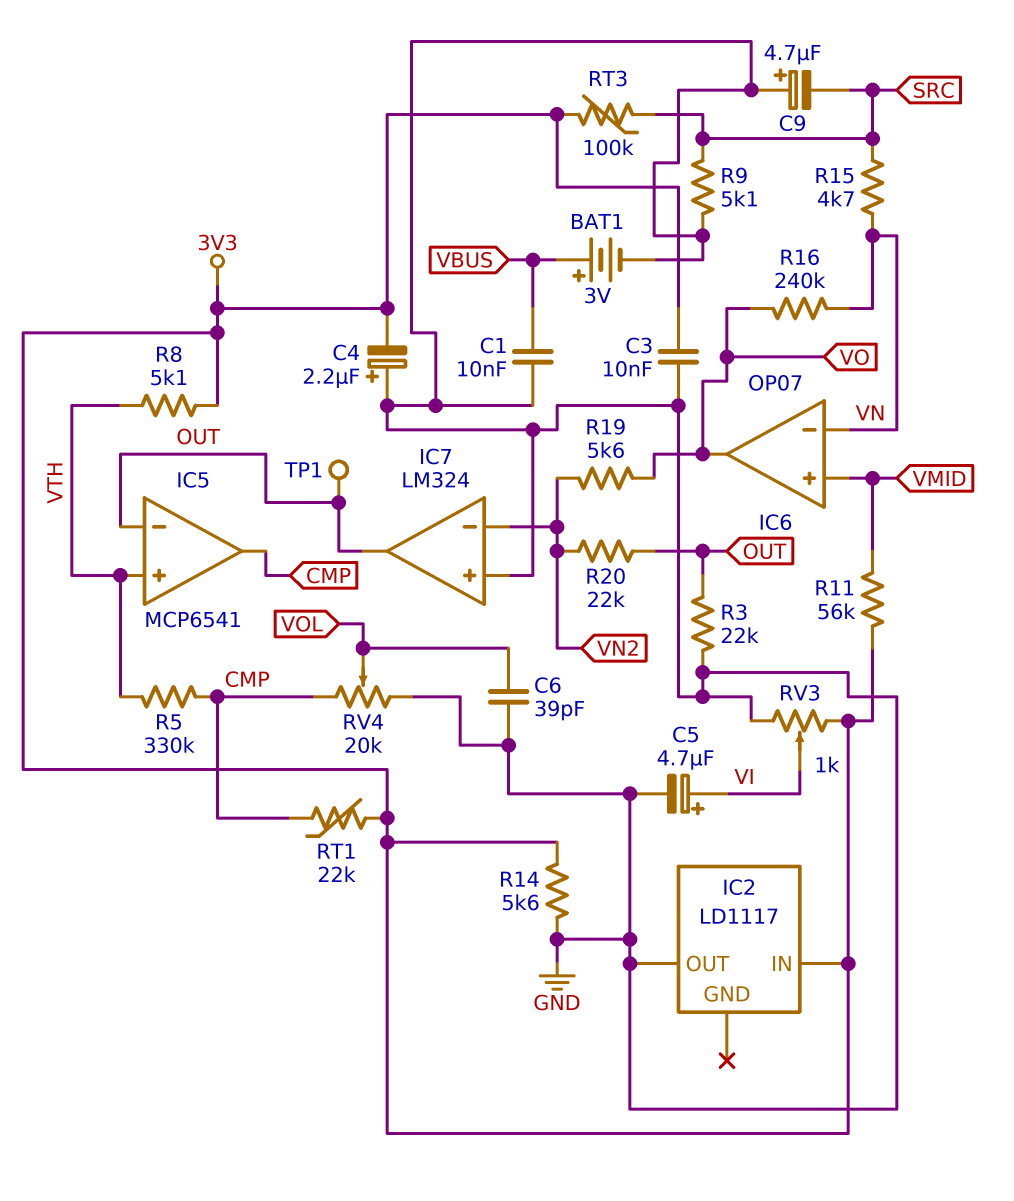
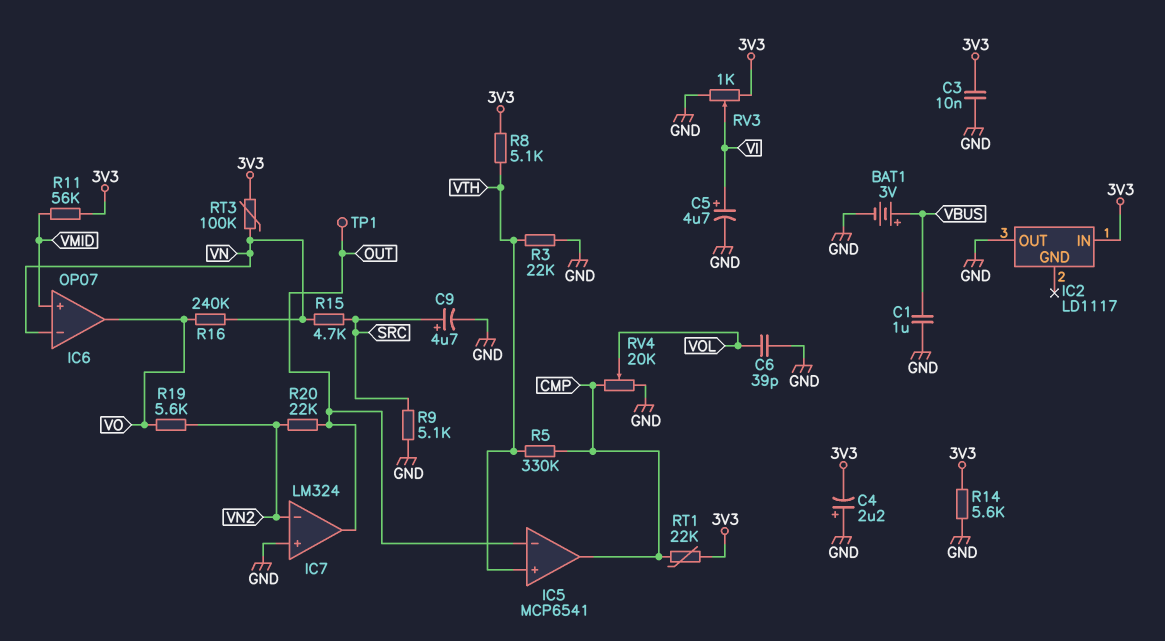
C1: 10nF (GND, VBUS) -> 1uF (GND, VBUS)
C9: 4.7uF (plus GND, minus SRC) -> 4.7uF (plus SRC, minus GND)
R3: 22k (GND, OUT) -> 22k (GND, VTH)
RT3: 100k (3V3, SRC) -> 100k (3V3, VN)

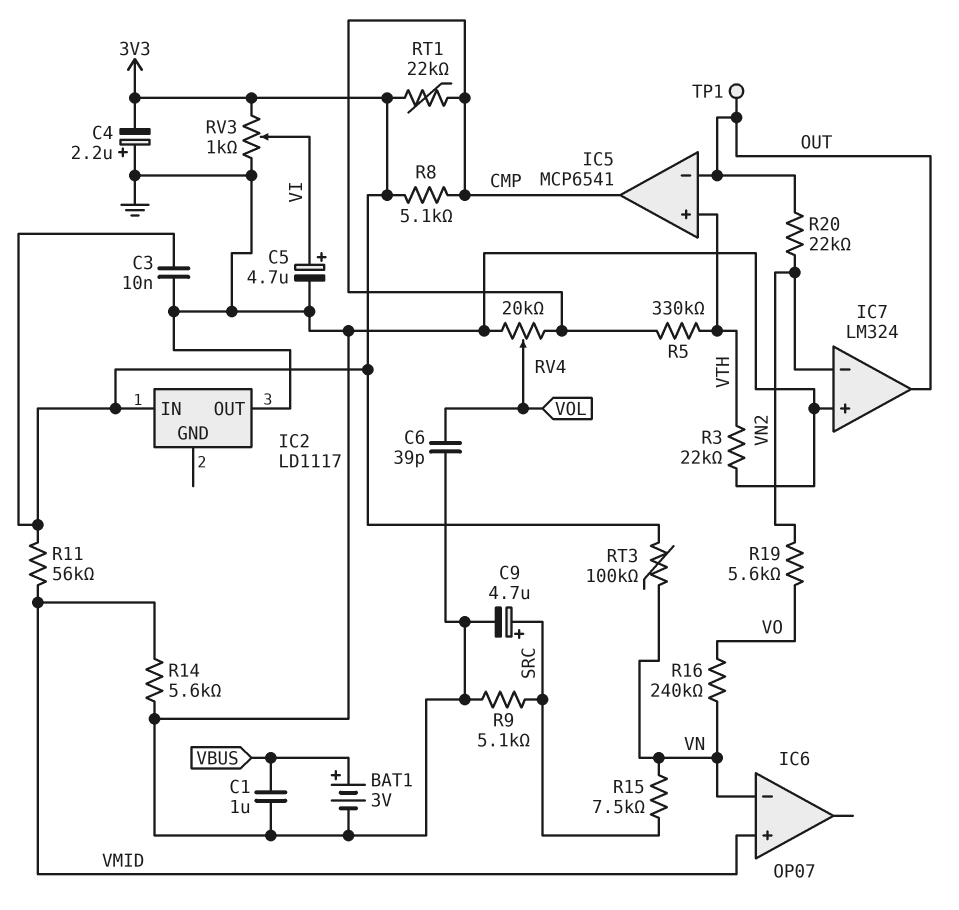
IC6 pin out: VO -> none
R8: 5.1k (3V3, VTH) -> 5.1k (3V3, CMP)
R14: 5.6k (3V3, GND) -> 5.6k (GND, VMID)
R15: 4.7k (SRC, VN) -> 7.5k (SRC, VN)

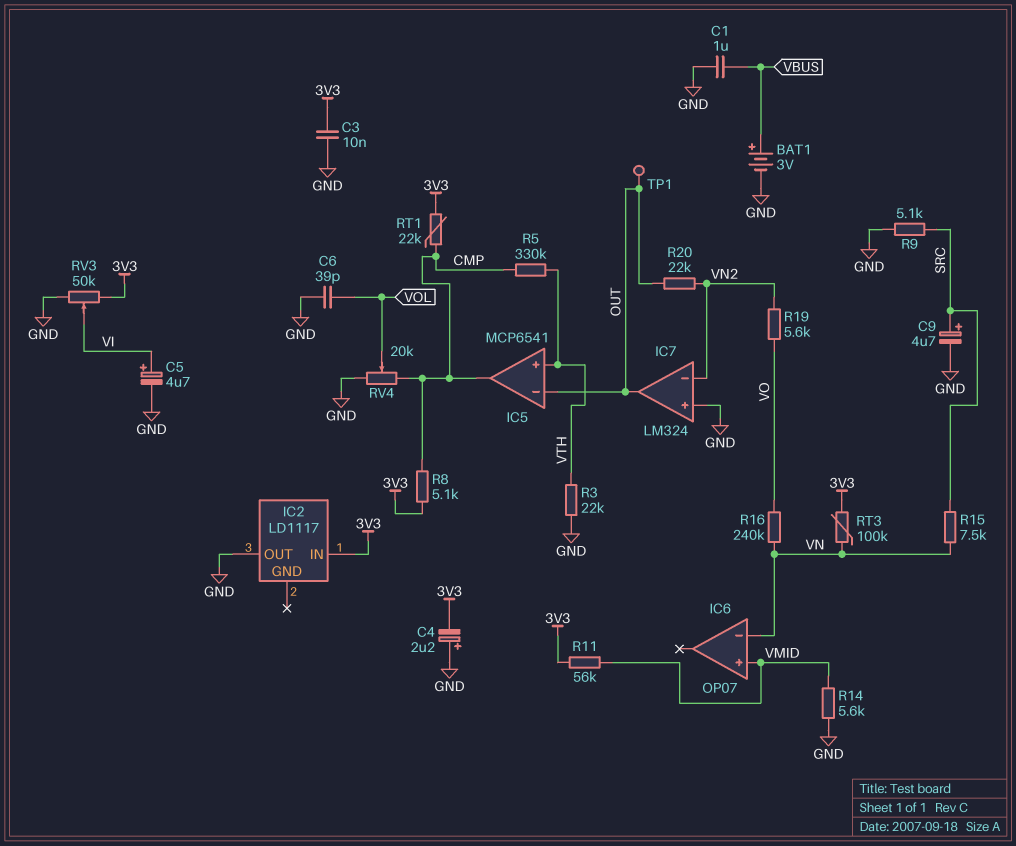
RV3: 1k (3V3, GND, wiper VI) -> 50k (3V3, GND, wiper VI)

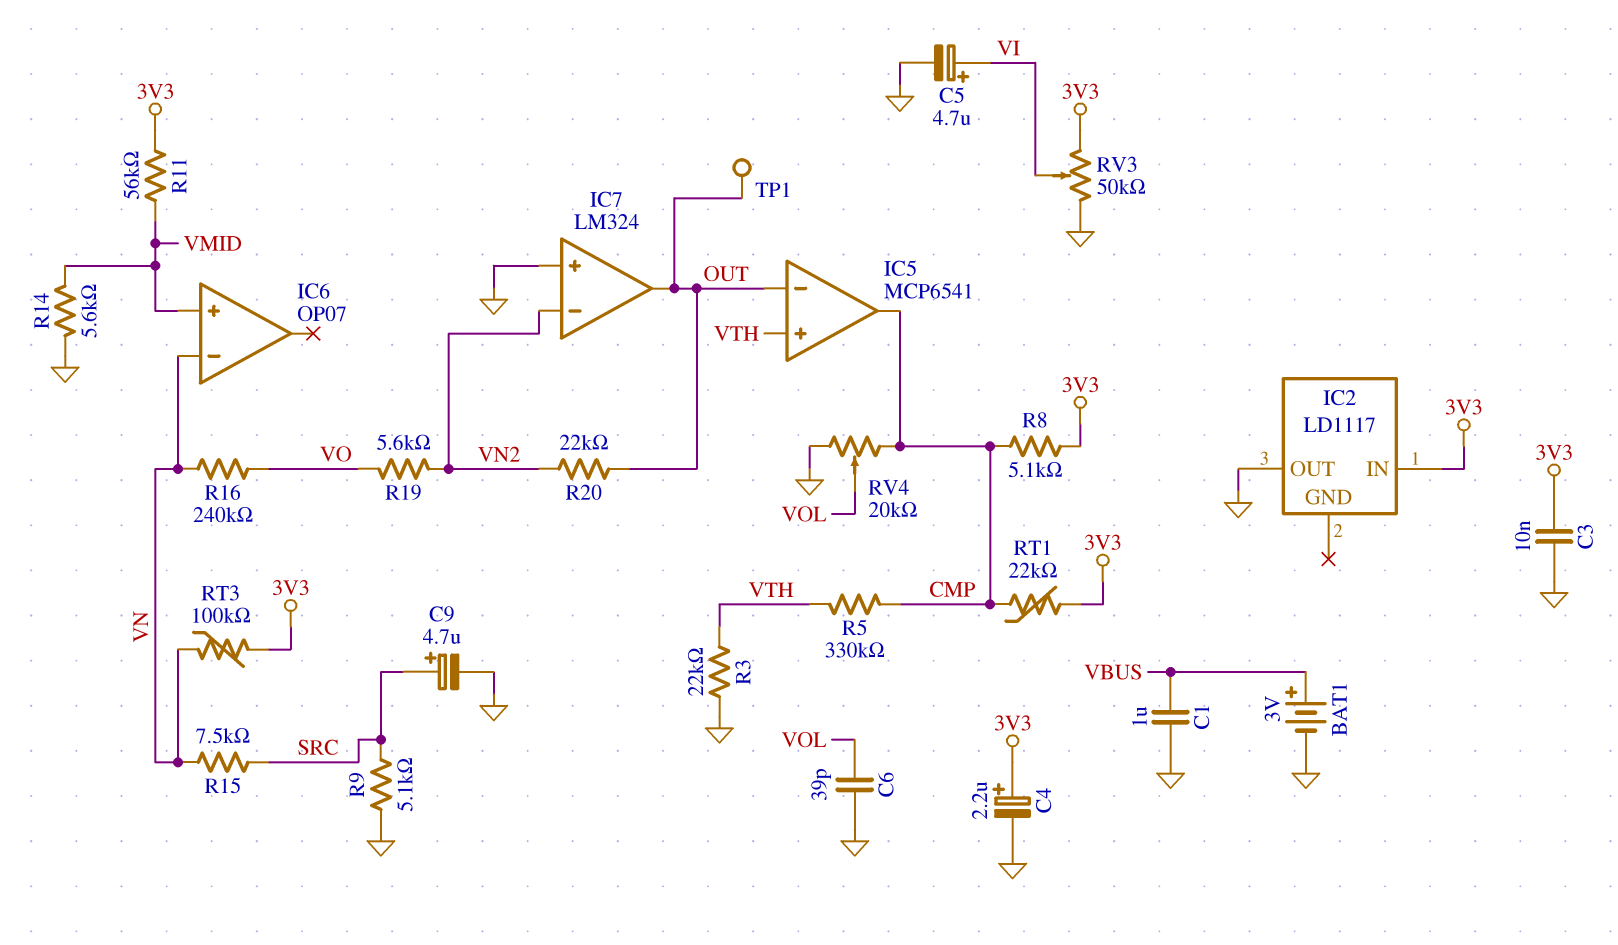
C4: 2.2uF (plus GND, minus 3V3) -> 2.2uF (plus 3V3, minus GND)

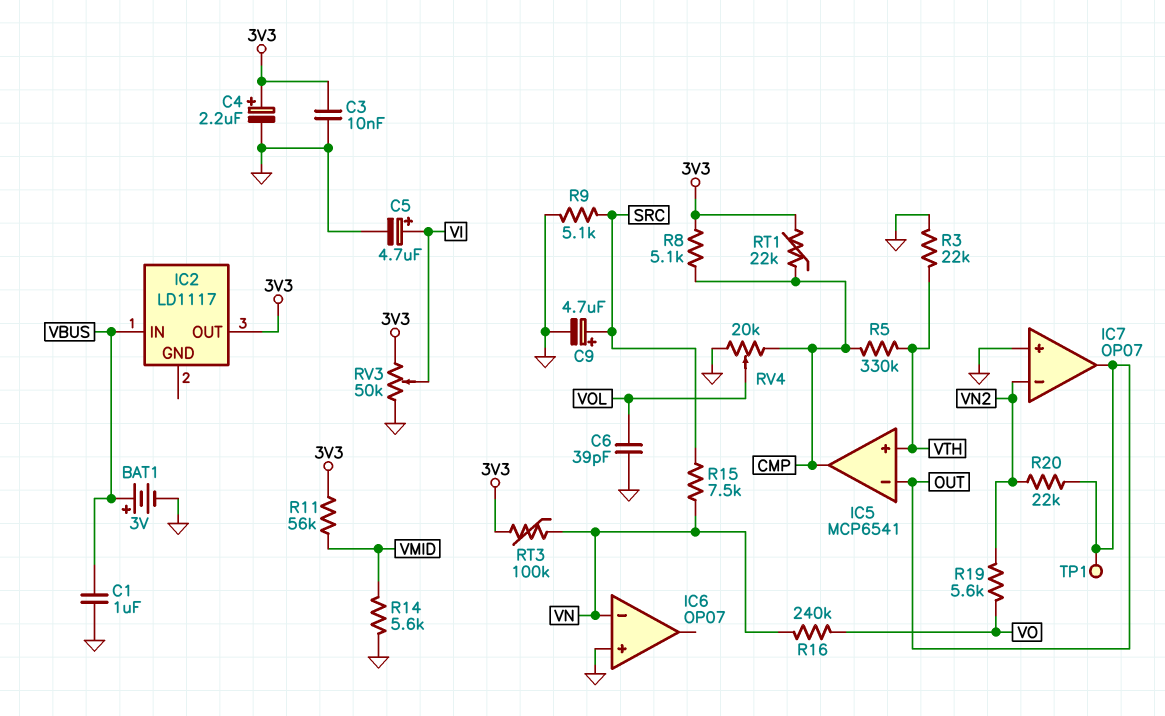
IC2 pin IN: 3V3 -> VBUS
IC2 pin OUT: GND -> 3V3
IC6 pin in+: VMID -> GND
IC7: LM324 -> OP07

